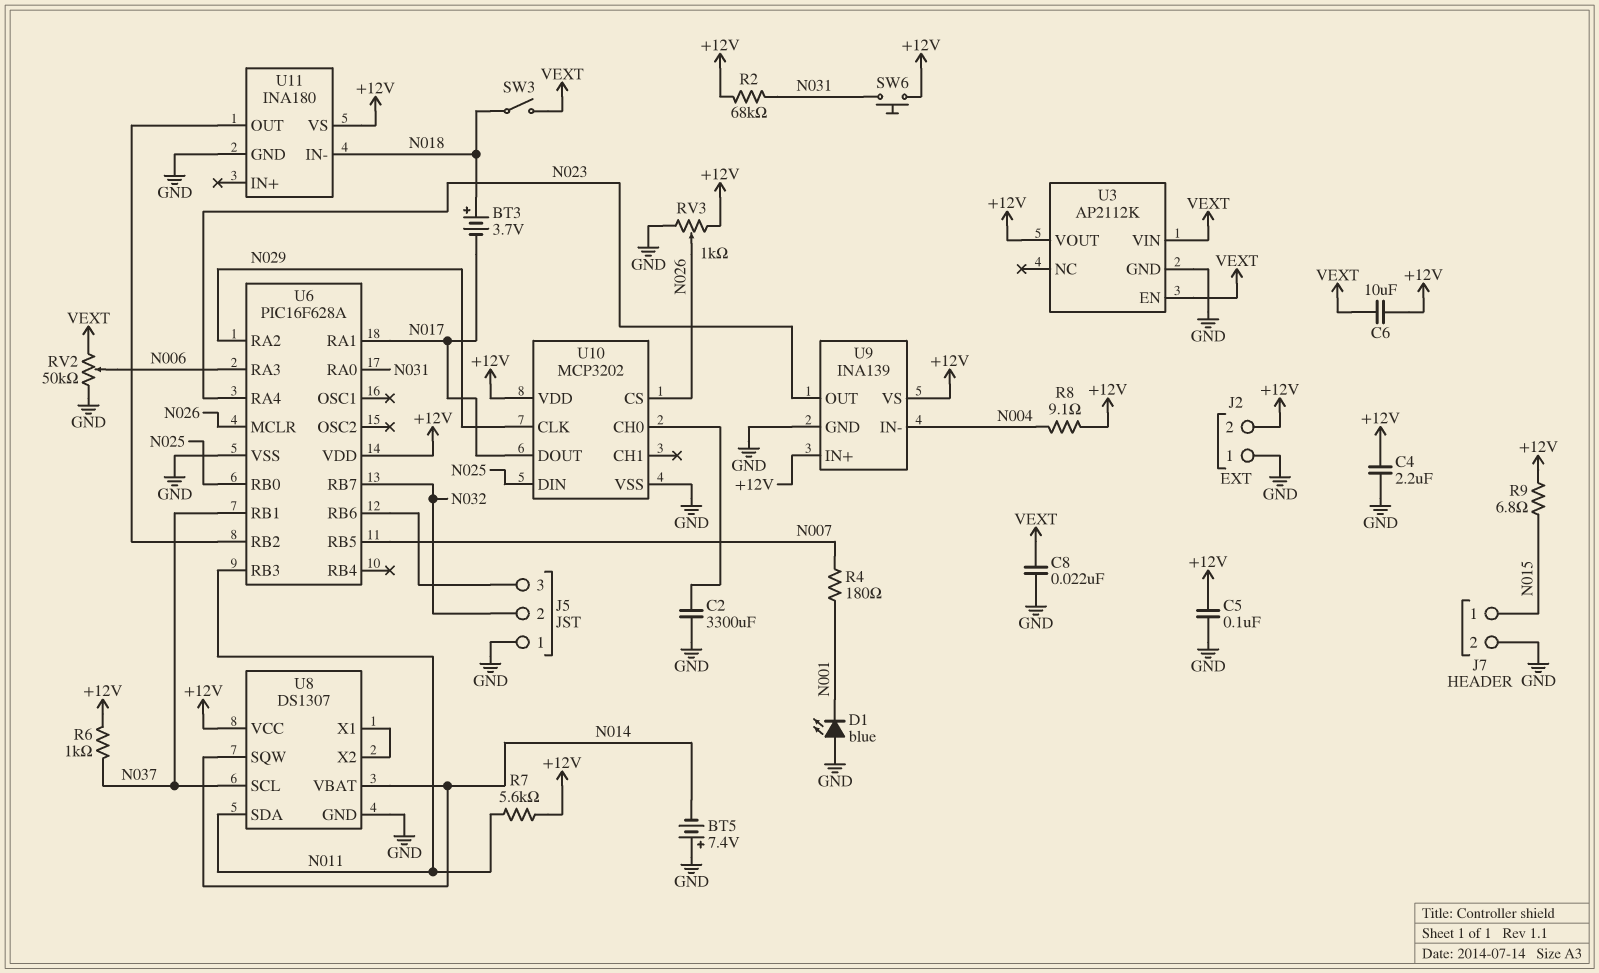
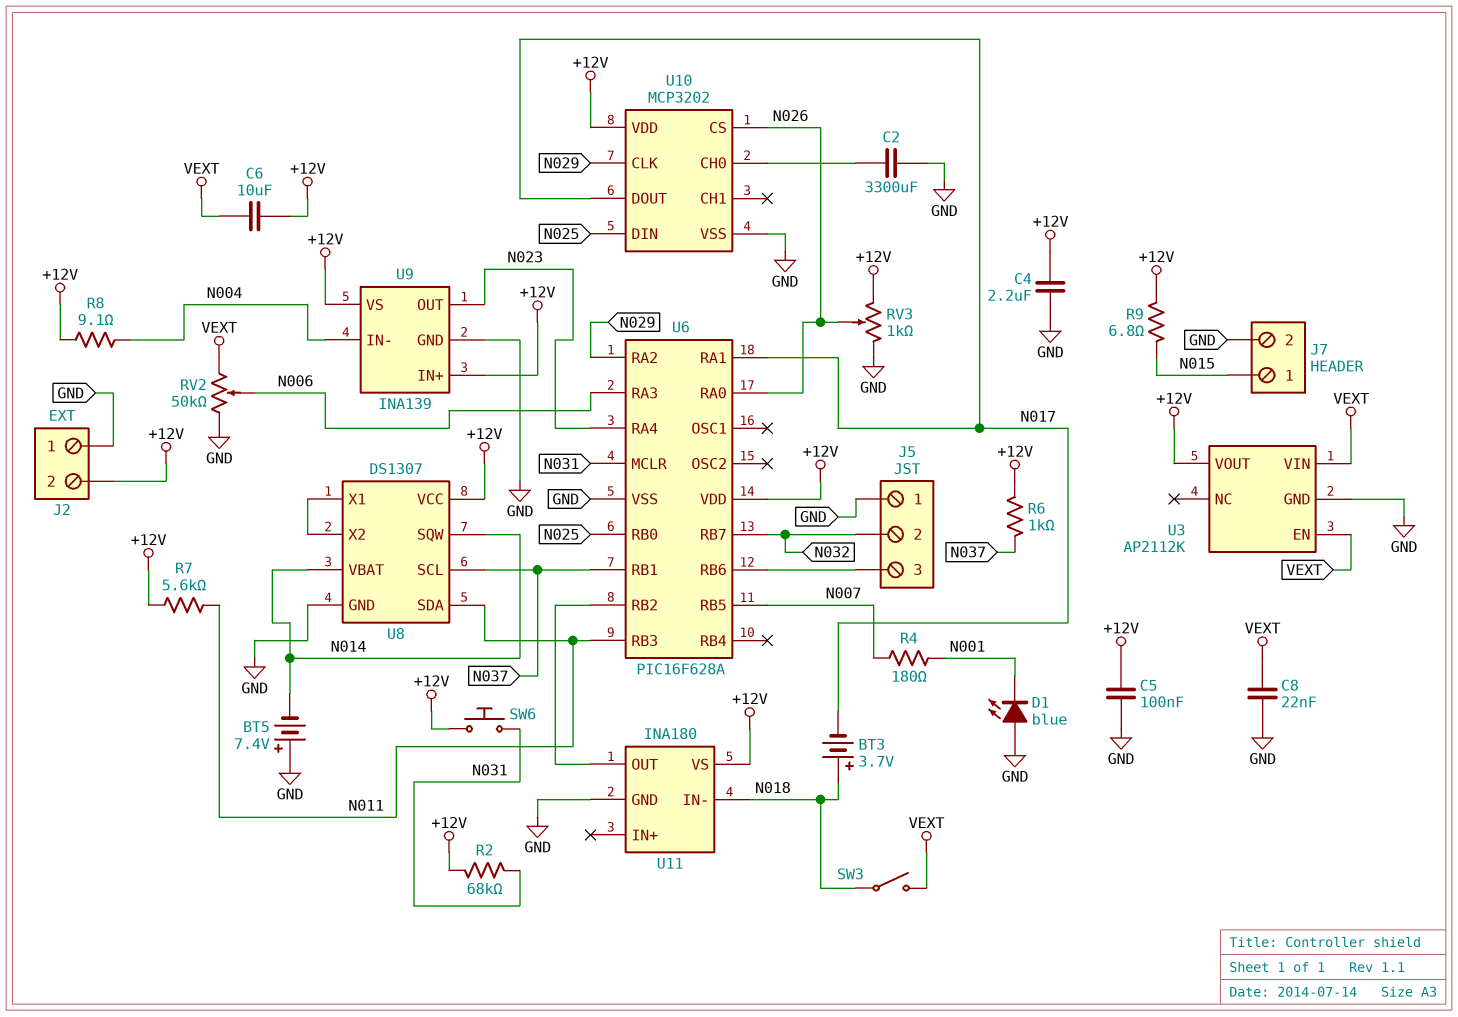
U6 pin MCLR: N026 -> N031
U6 pin RA0: N031 -> N026

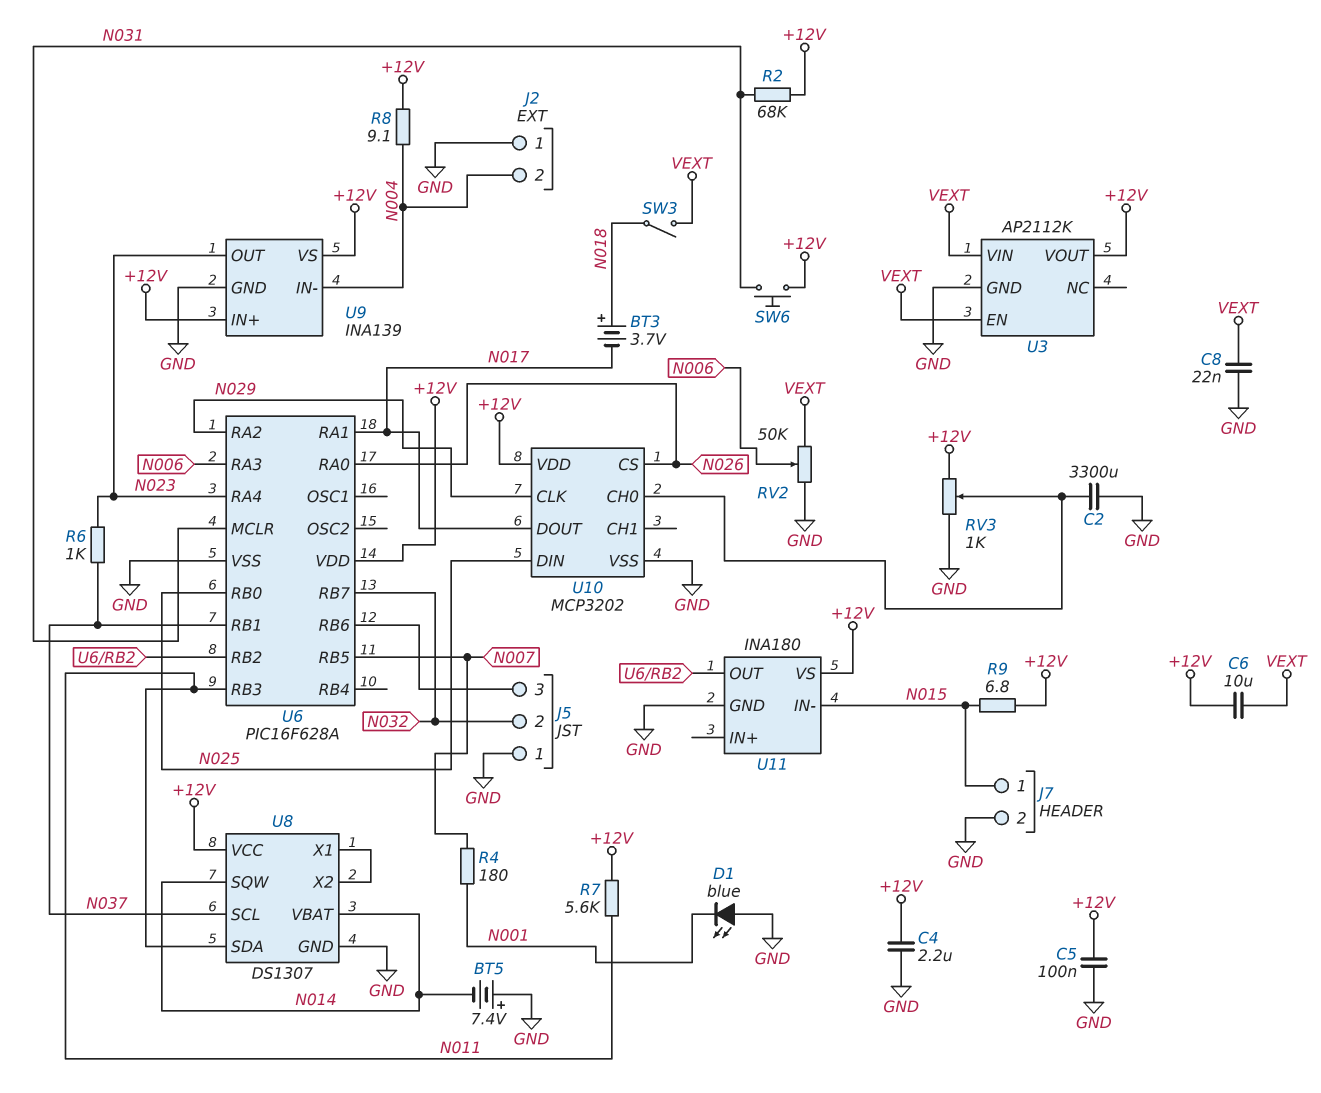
J2 pin 2: +12V -> N004
R6: 1k (+12V, N037) -> 1k (N023, N037)
RV3: 1k (+12V, GND, wiper N026) -> 1k (+12V, GND, wiper U10/CH0)
U11 pin IN-: N018 -> N015

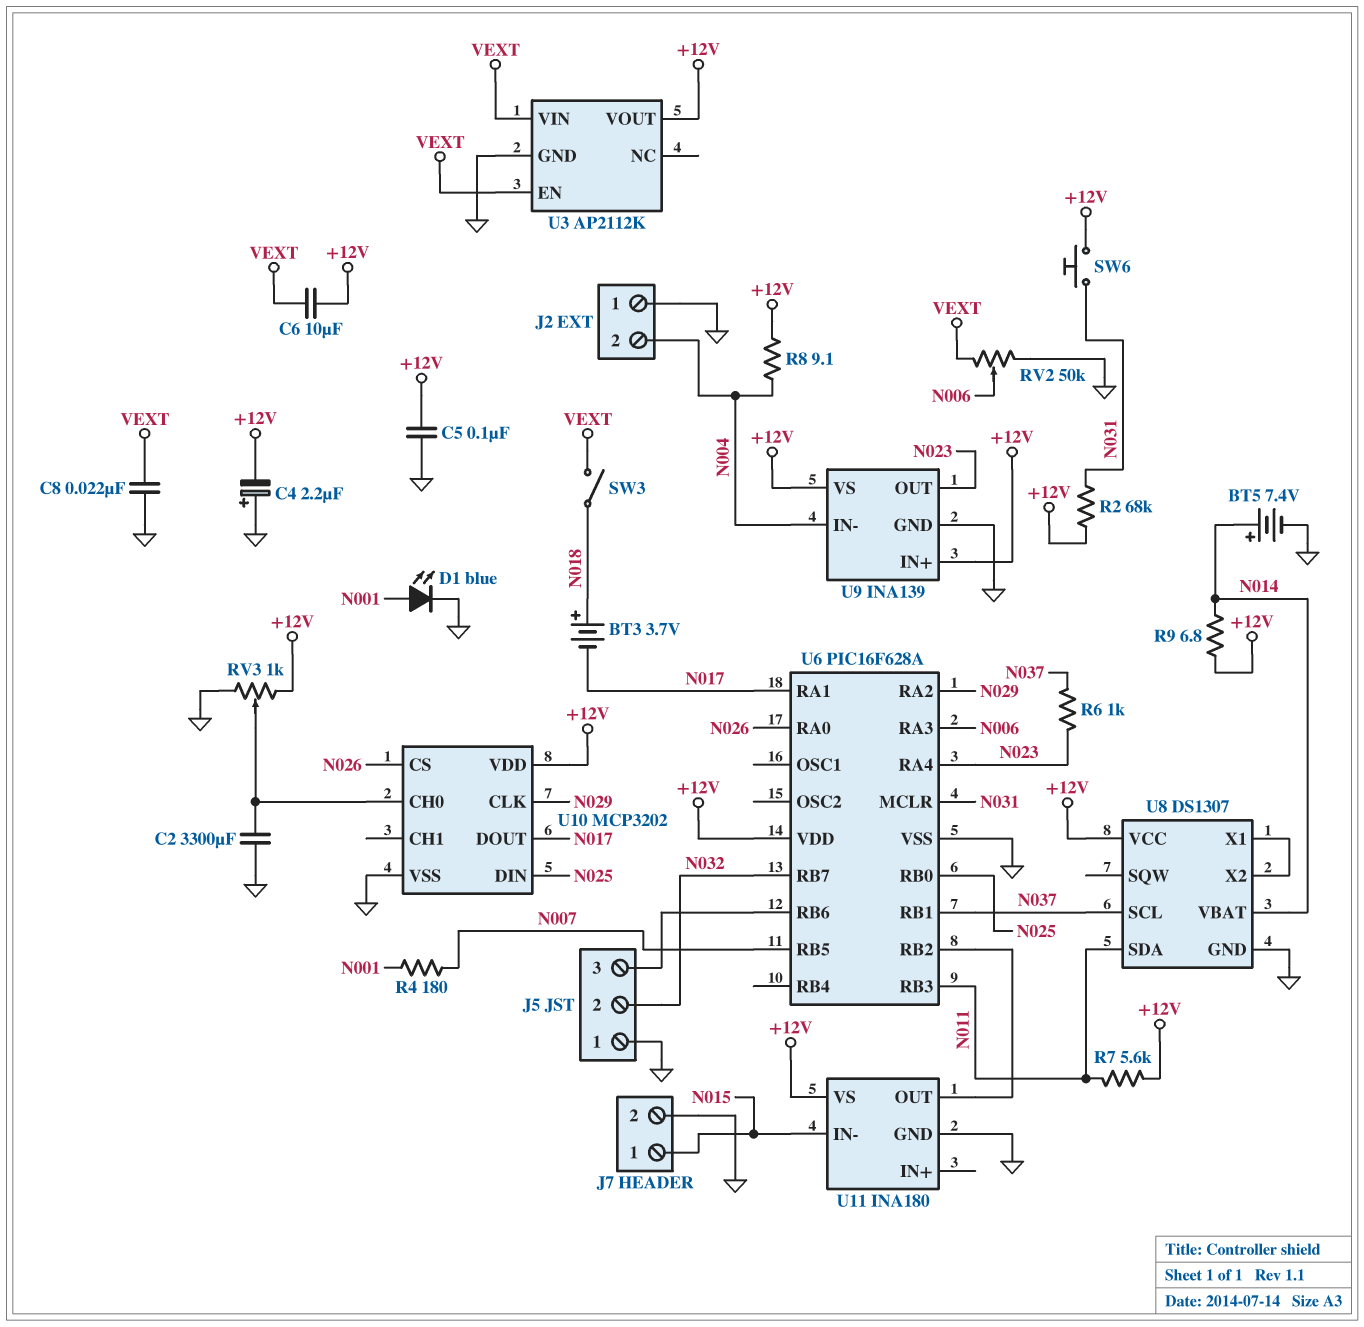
BT5: 7.4V (plus GND, minus N014) -> 7.4V (plus N014, minus GND)
C4: 2.2uF (+12V, GND) -> 2.2uF (plus GND, minus +12V)
D1: LED blue (A GND, K N001) -> LED blue (A N001, K GND)
R9: 6.8 (+12V, N015) -> 6.8 (+12V, N014)
U8 pin SQW: N014 -> none

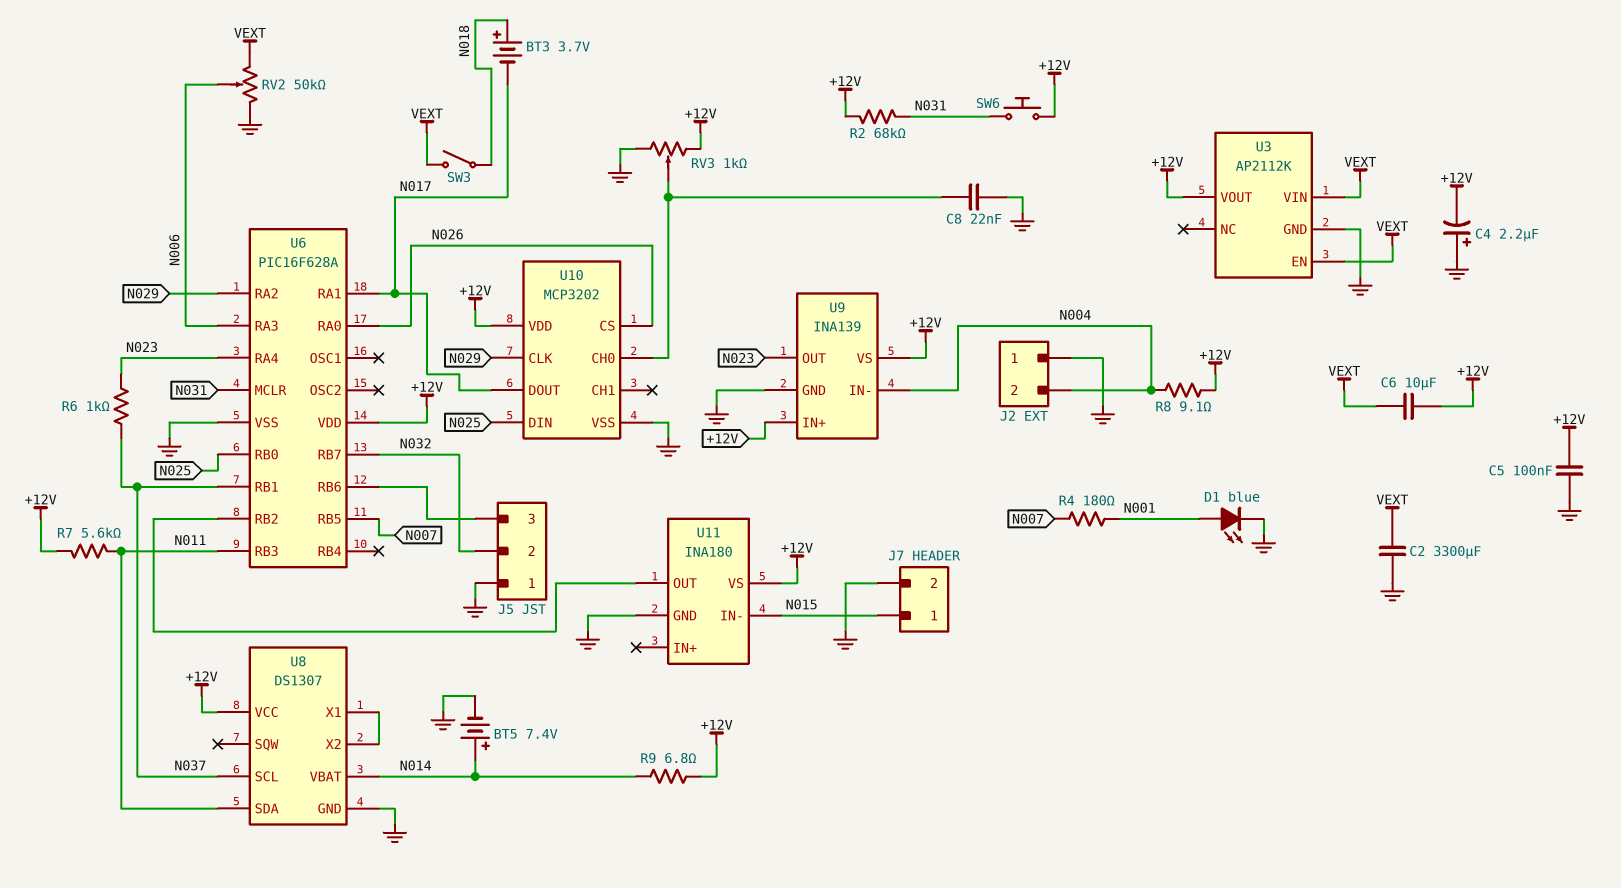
C2: 3300uF (GND, U10/CH0) -> 3300uF (GND, VEXT)
C8: 22nF (GND, VEXT) -> 22nF (GND, U10/CH0)

